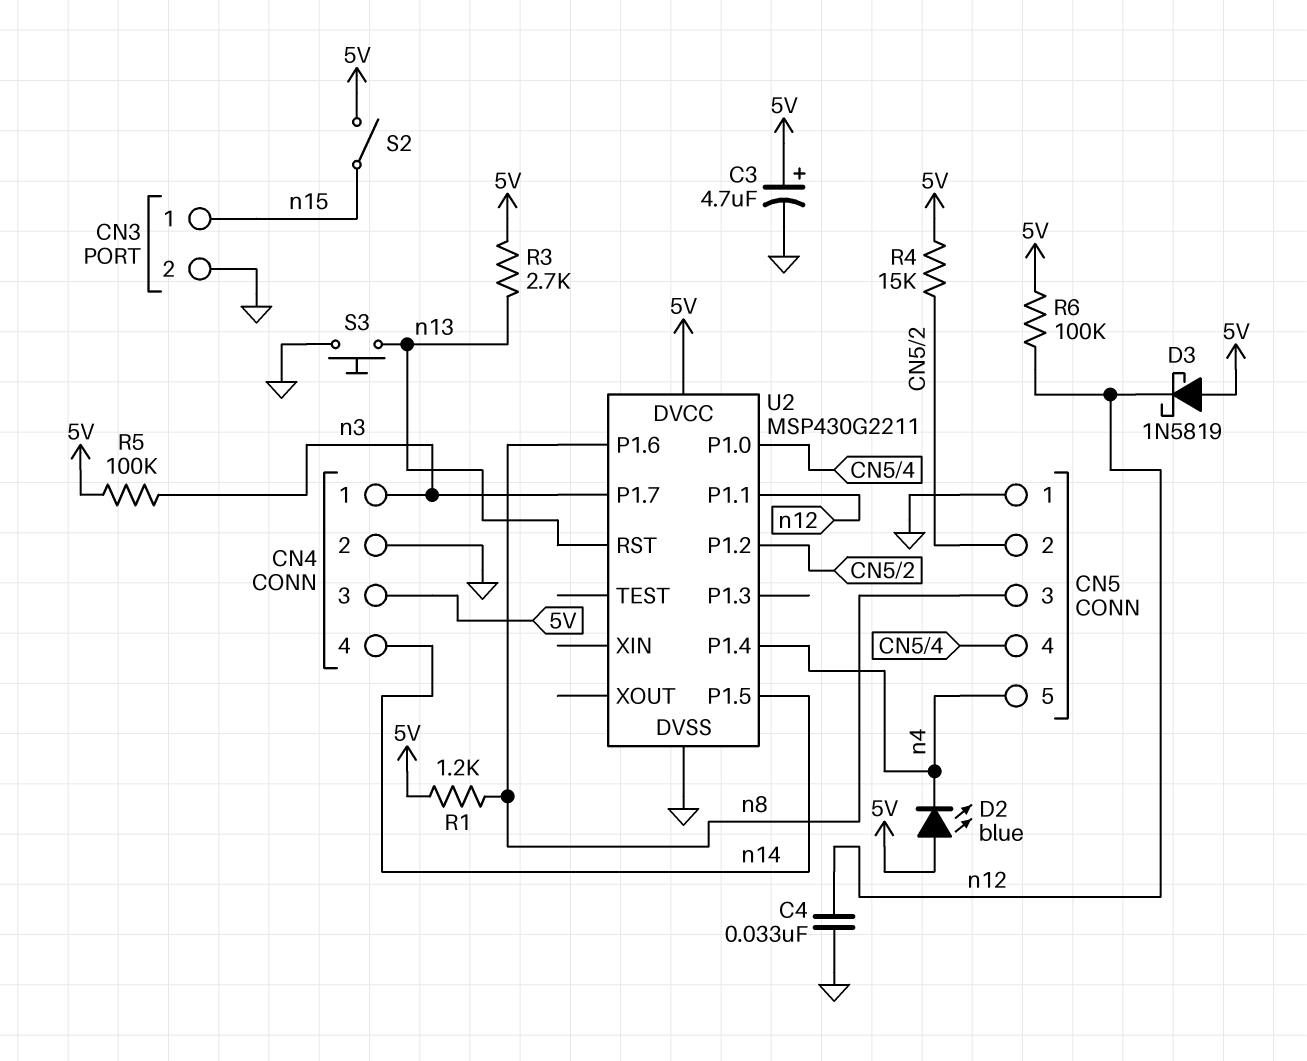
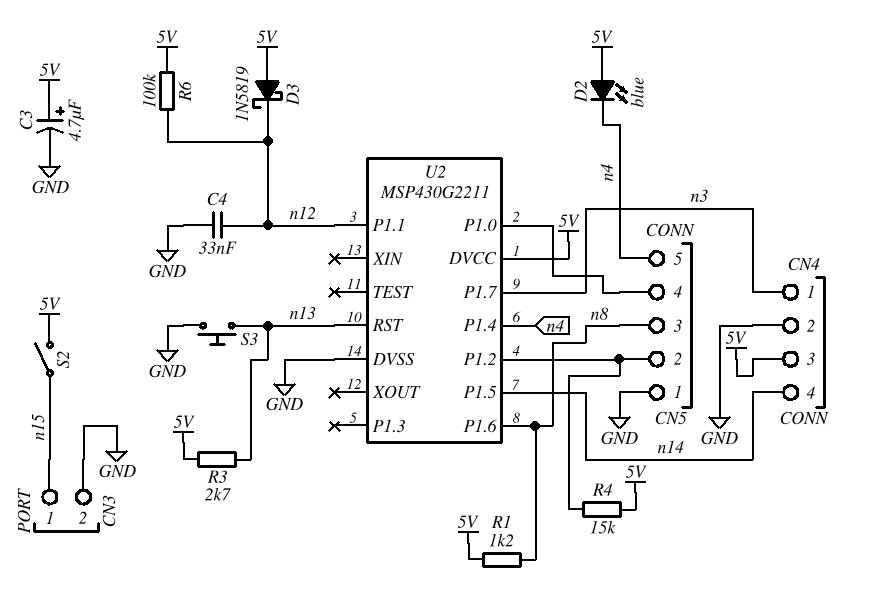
R5: 100k (5V, n3) -> none

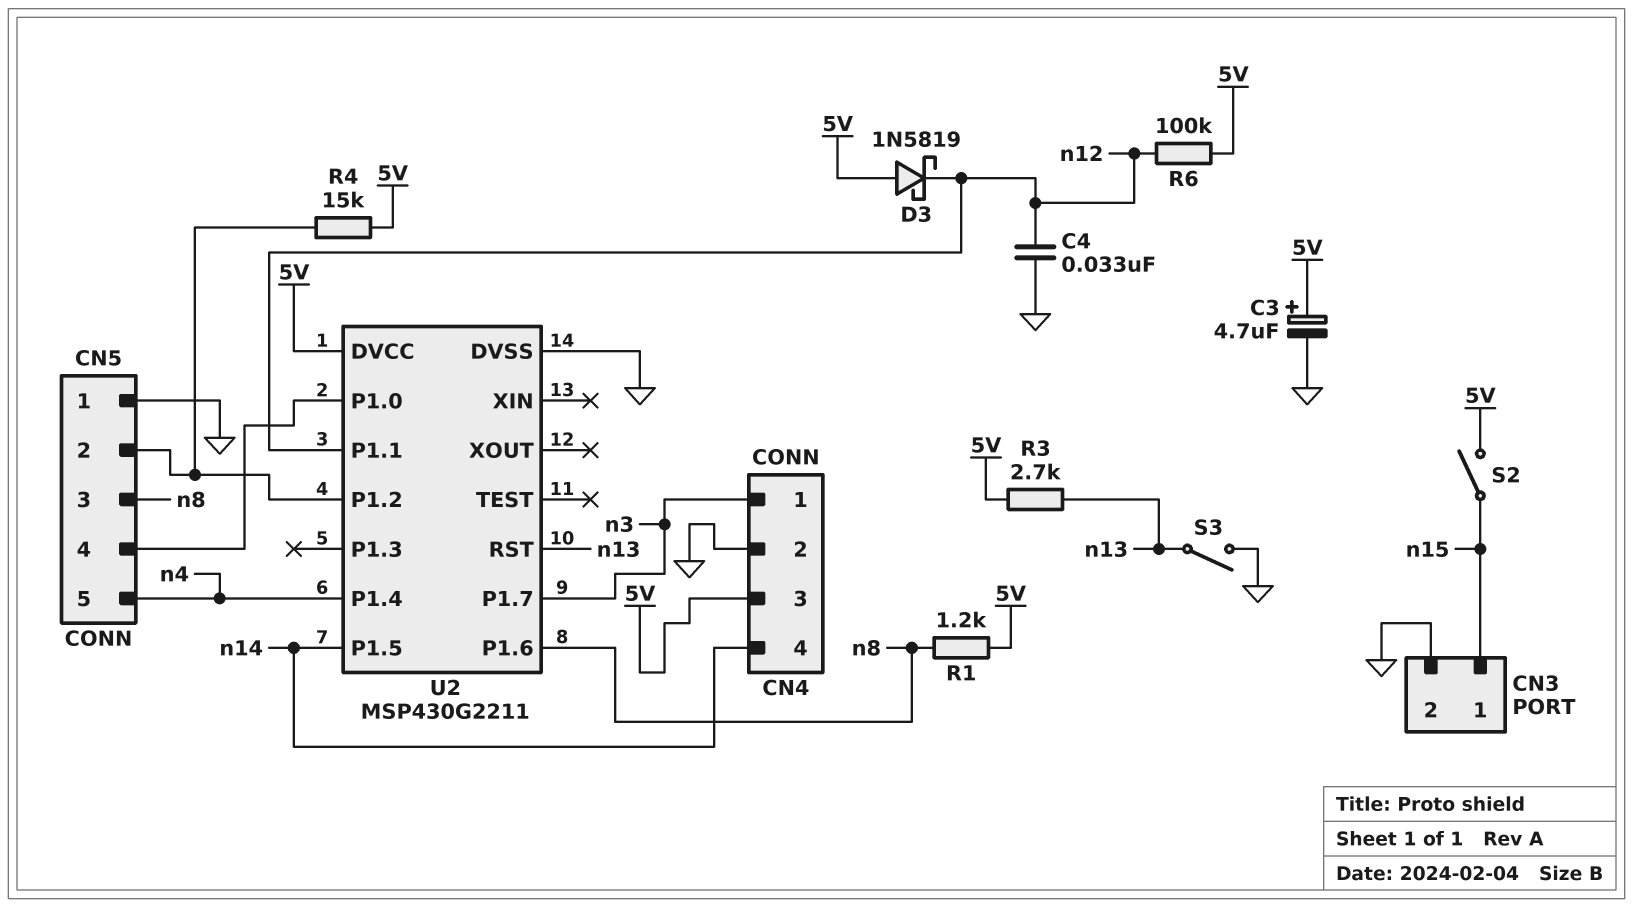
D2: LED blue (A 5V, K n4) -> none
S3: button (GND, n13) -> switch (GND, n13)

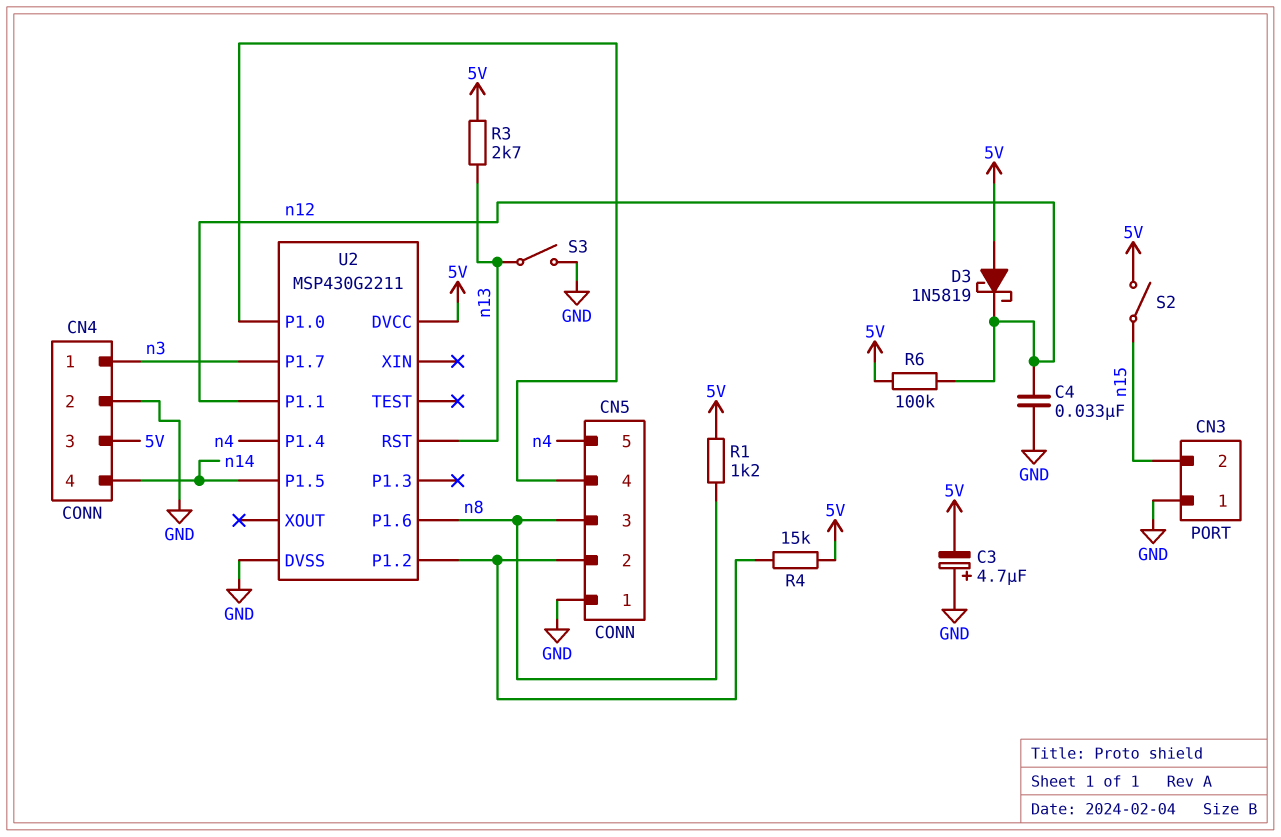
C3: 4.7uF (plus 5V, minus GND) -> 4.7uF (plus GND, minus 5V)
CN3 pin 1: n15 -> GND
CN3 pin 2: GND -> n15

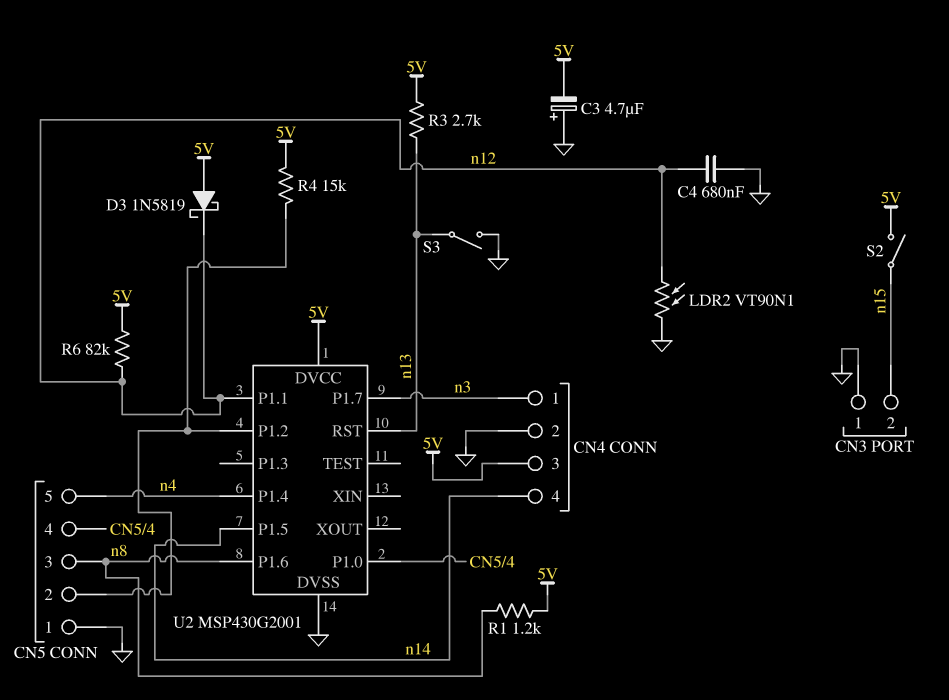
C4: 33nF (GND, n12) -> 680nF (GND, n12)
LDR2: none -> VT90N1 (GND, n12)
R6: 100k (5V, n12) -> 82k (5V, n12)
U2: MSP430G2211 -> MSP430G2001

